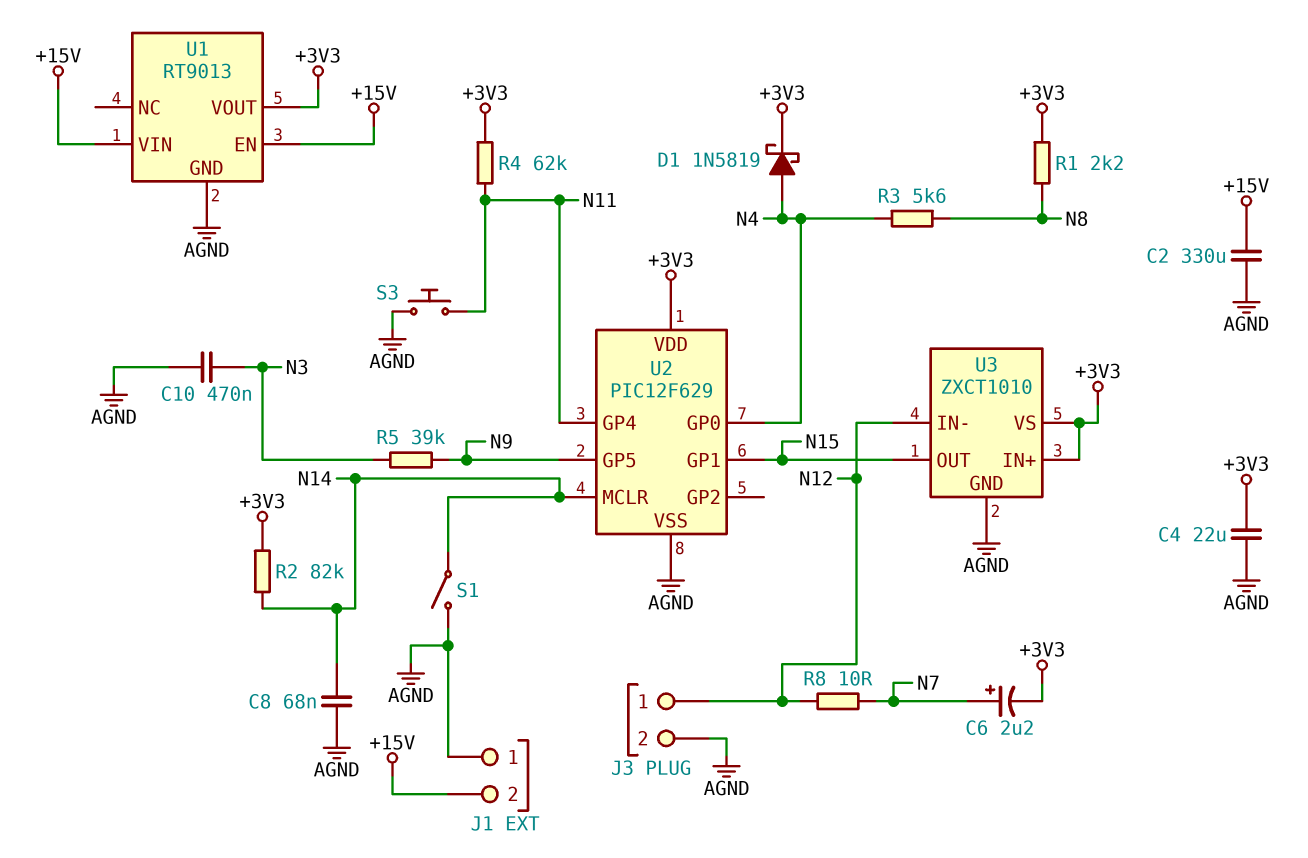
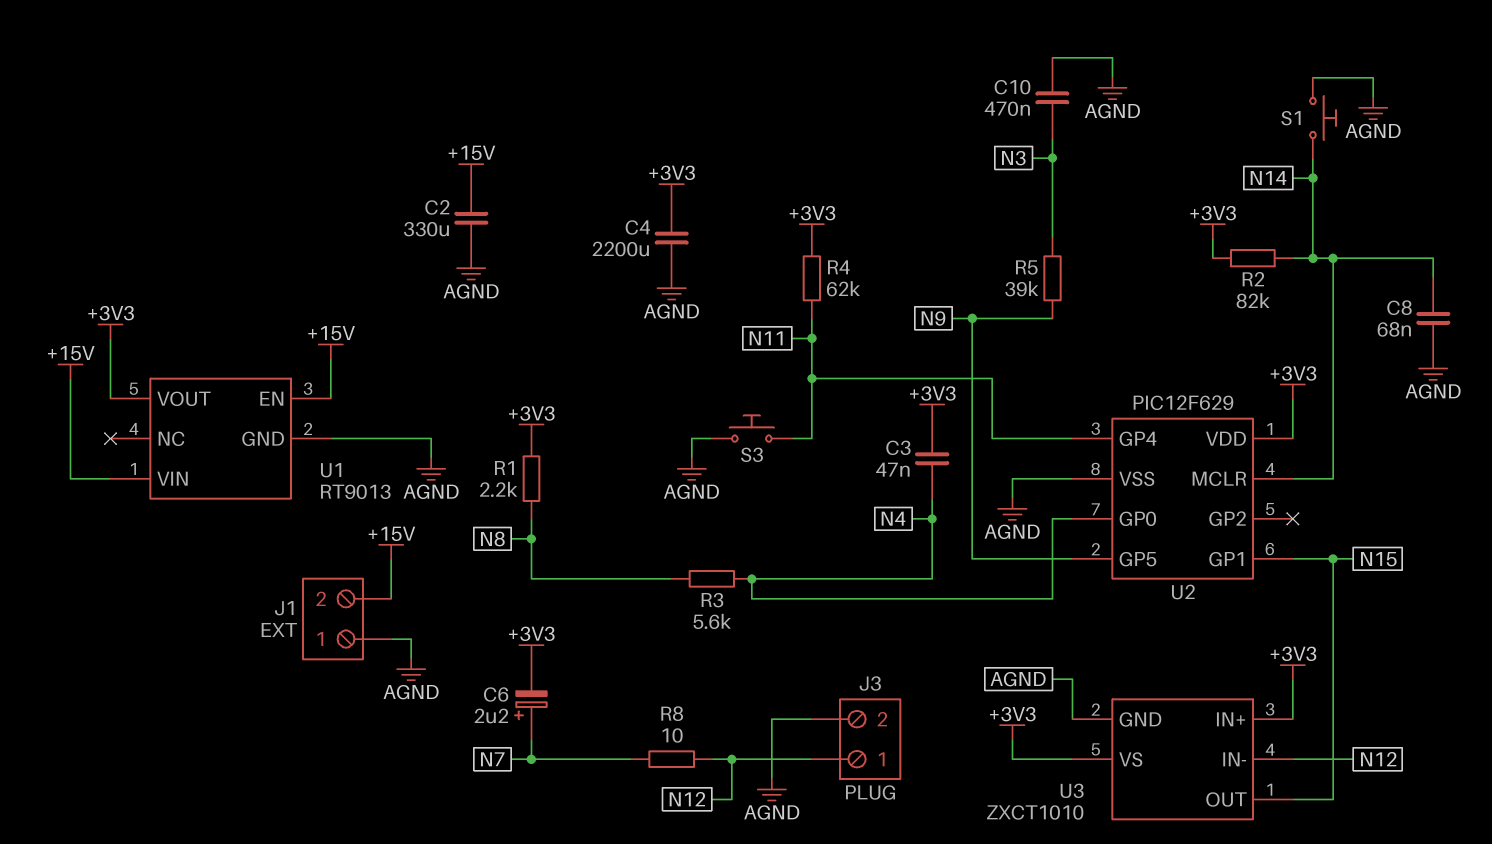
C3: none -> 47nF (+3V3, N4)
C4: 22uF (+3V3, AGND) -> 2200uF (+3V3, AGND)
D1: schottky 1N5819 (A N4, K +3V3) -> none
S1: switch (AGND, N14) -> button (AGND, N14)

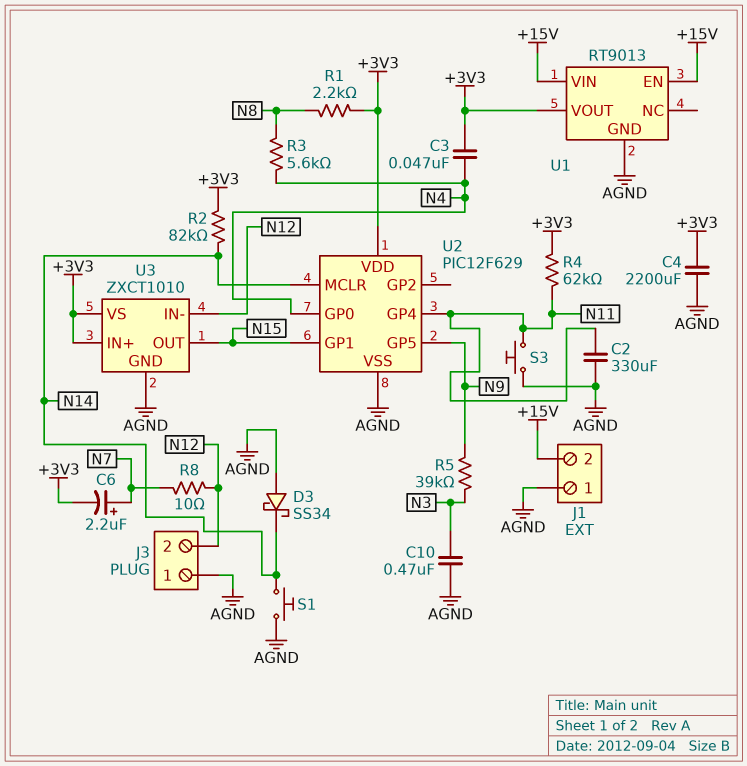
C2: 330uF (+15V, AGND) -> 330uF (AGND, N11)
C8: 68nF (AGND, N14) -> none
D3: none -> schottky SS34 (A AGND, K N14)
J3 pin 1: N12 -> AGND
J3 pin 2: AGND -> N12

